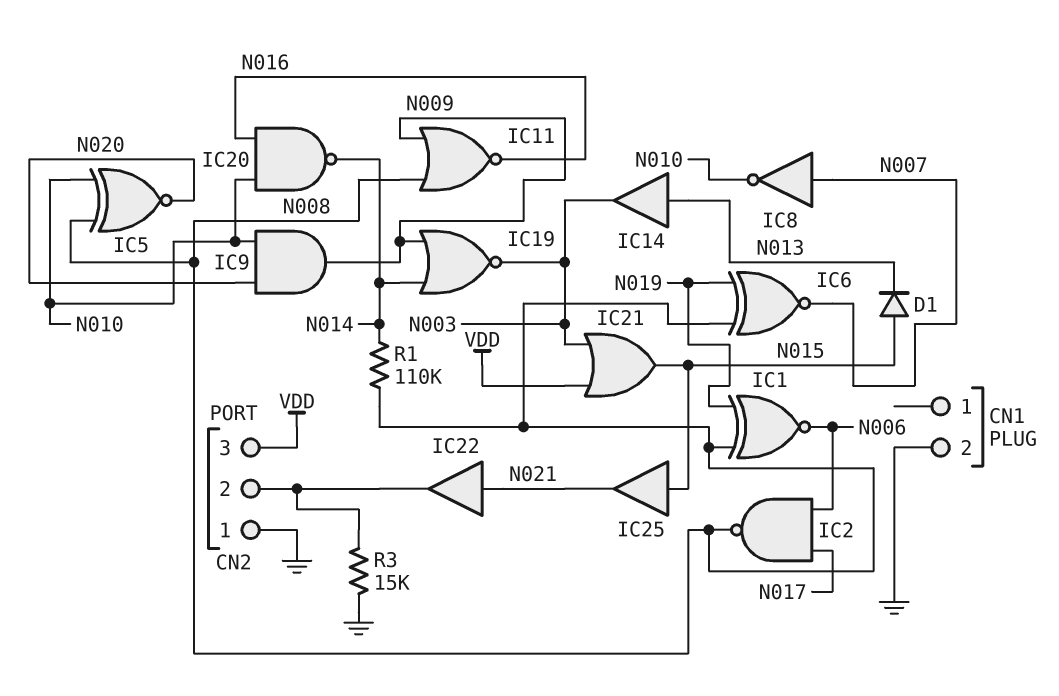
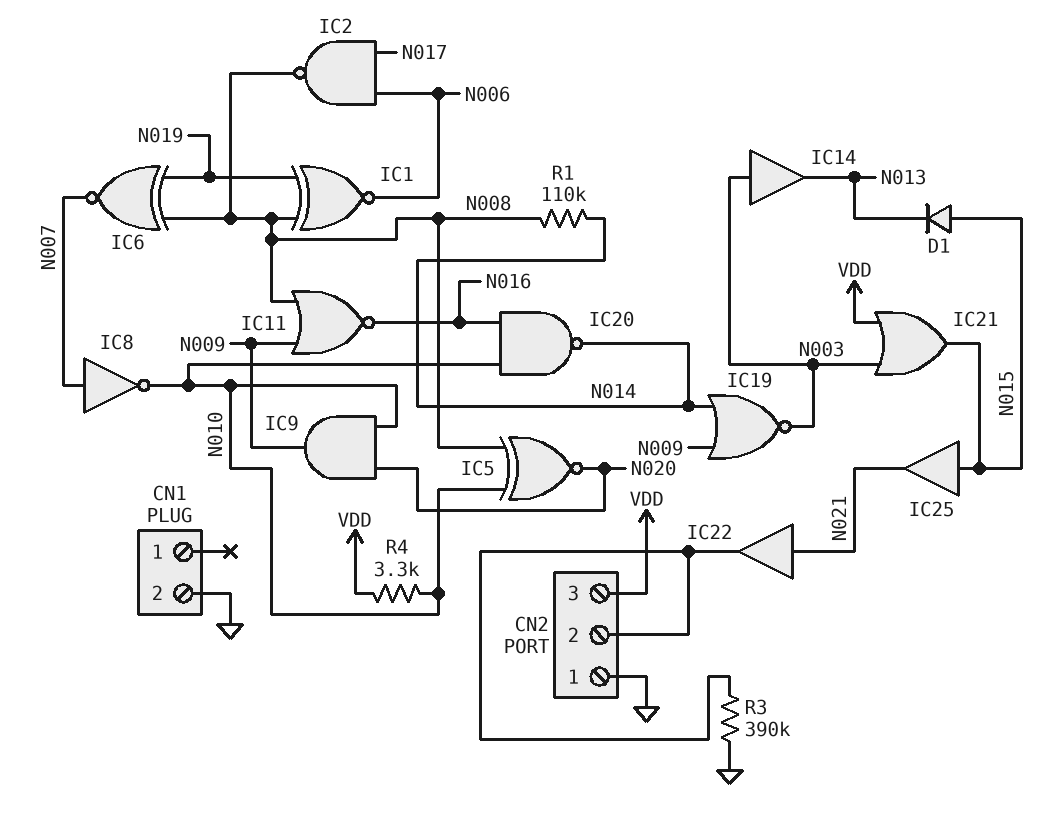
IC14: buffer (in N013, out N003) -> buffer (in N003, out N013)
R3: 15k (CN2/2, GND) -> 390k (CN2/2, GND)
R4: none -> 3.3k (N010, VDD)

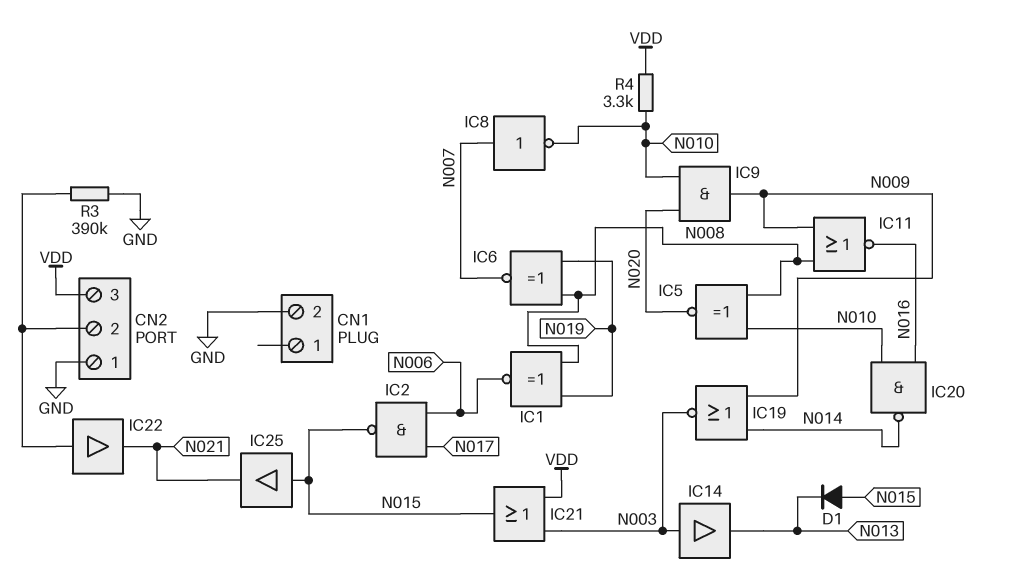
IC2: NAND (in N006, in N017, out N008) -> NAND (in N006, in N017, out N015)
IC22: buffer (in N021, out CN2/2) -> buffer (in CN2/2, out N021)
R1: 110k (N008, N014) -> none

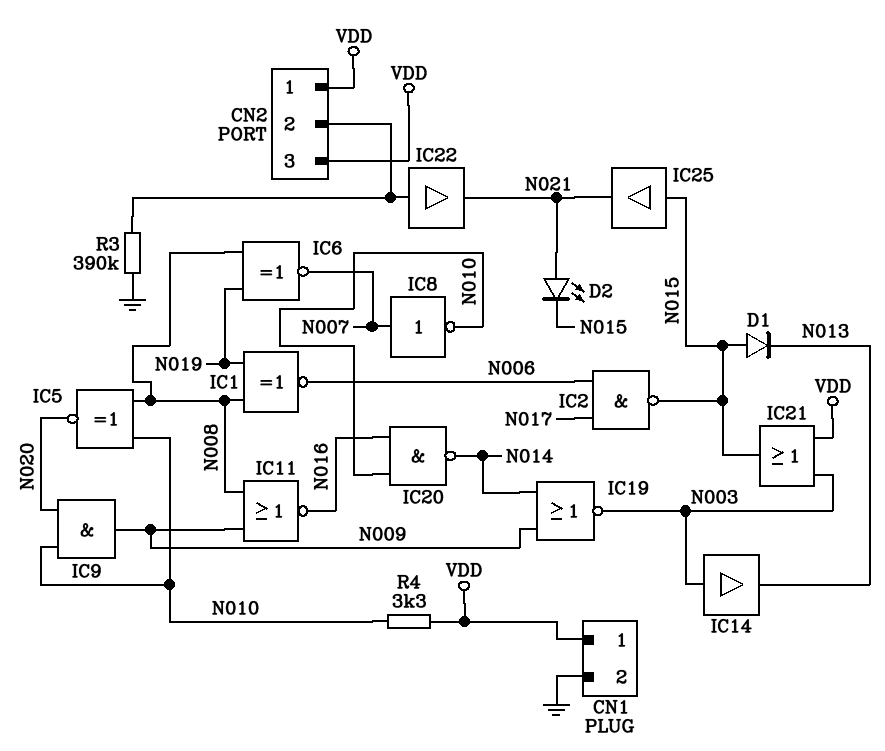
CN1 pin 1: none -> VDD
CN2 pin 1: GND -> VDD
D2: none -> LED (A N021, K N015)

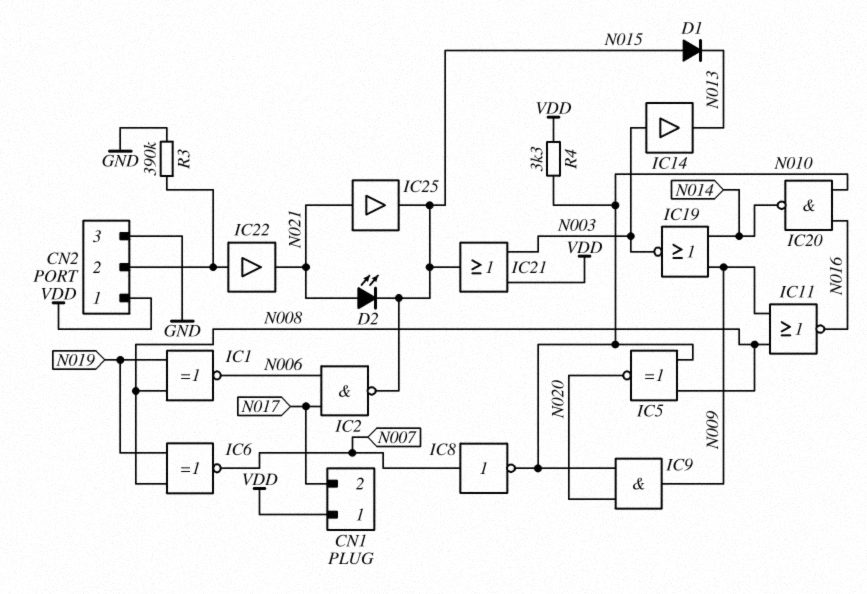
CN1 pin 2: GND -> N017
CN2 pin 3: VDD -> GND
IC25: buffer (in N015, out N021) -> buffer (in N021, out N015)

